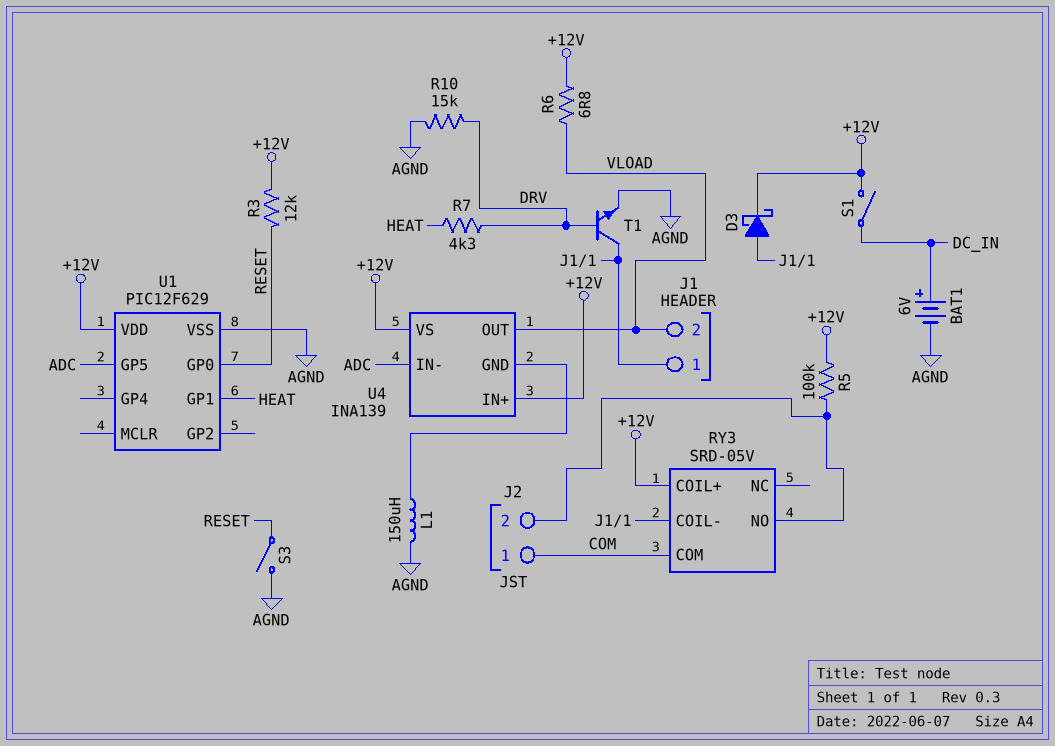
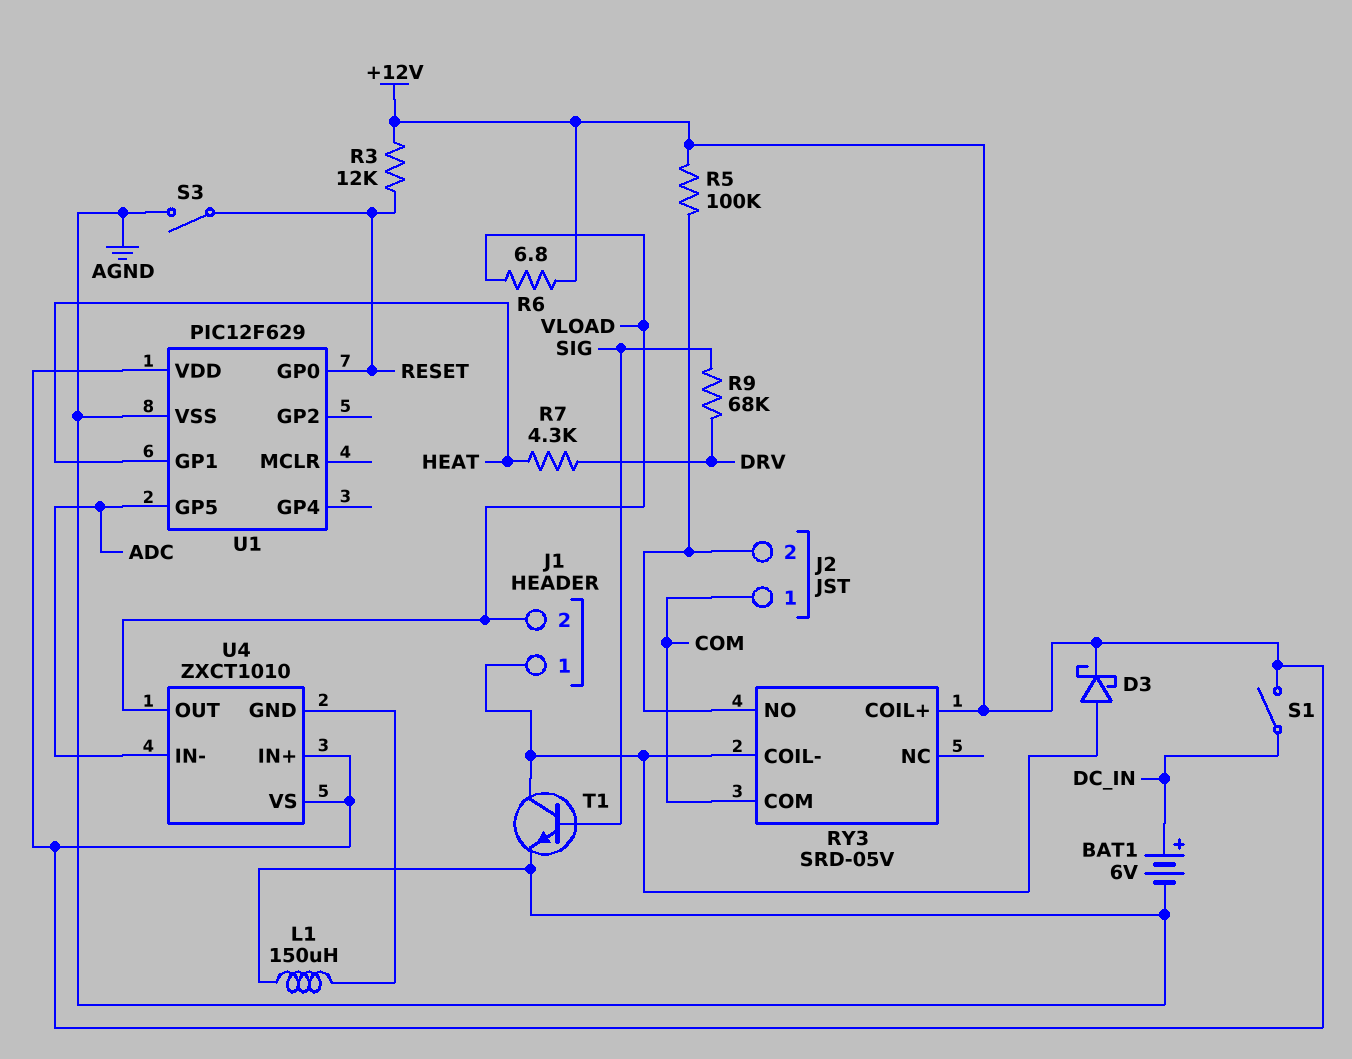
R9: none -> 68k (DRV, SIG)
R10: 15k (AGND, DRV) -> none
T1: NPN (B DRV, C J1/1, E AGND) -> NPN (B SIG, C J1/1, E AGND)
U4: INA139 -> ZXCT1010

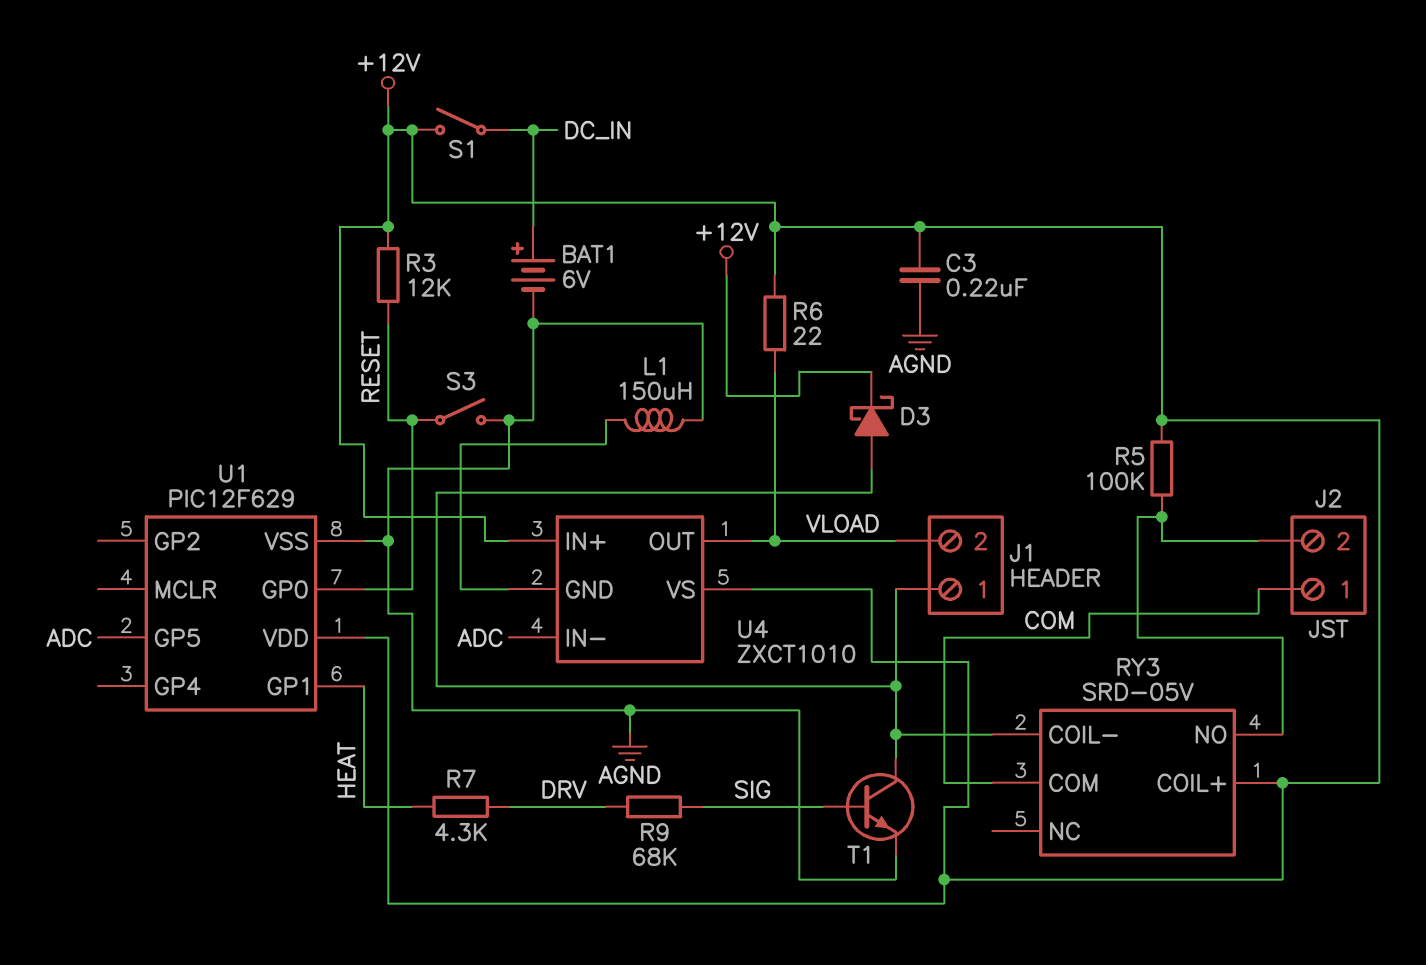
C3: none -> 220nF (+12V, AGND)
R6: 6.8 (+12V, VLOAD) -> 22 (+12V, VLOAD)

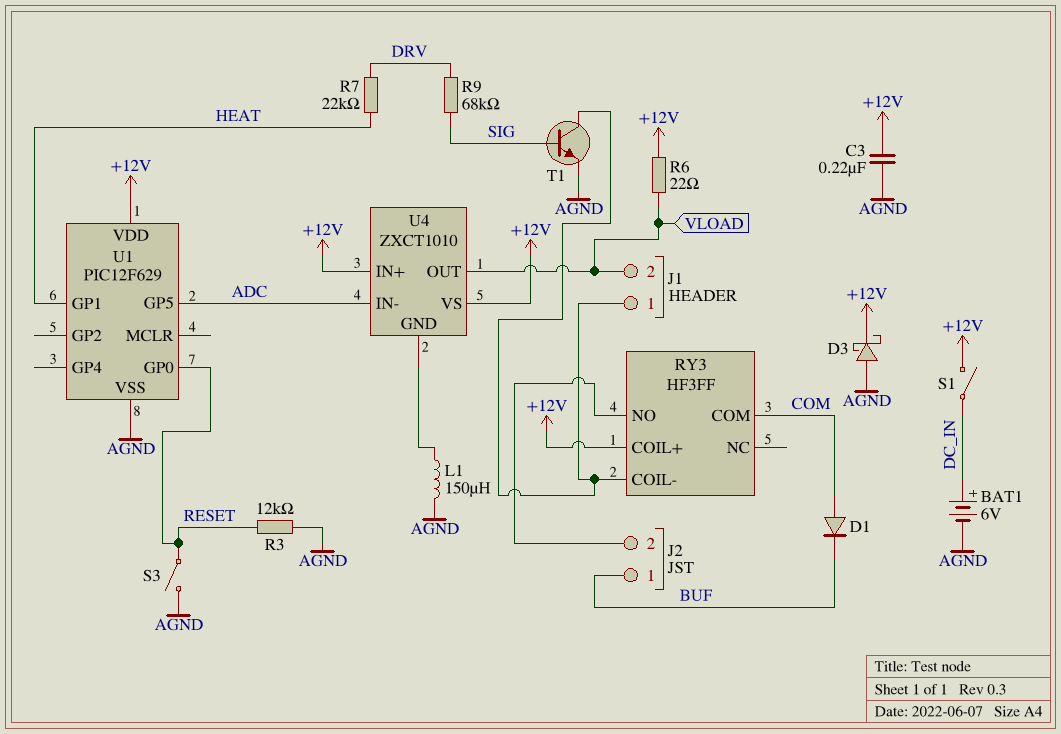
D1: none -> diode (A COM, K BUF)
D3: schottky (A J1/1, K +12V) -> schottky (A AGND, K +12V)
J2 pin 1: COM -> BUF
R3: 12k (+12V, RESET) -> 12k (AGND, RESET)
R5: 100k (+12V, J2/2) -> none
R7: 4.3k (DRV, HEAT) -> 22k (DRV, HEAT)
RY3: SRD-05V -> HF3FF

